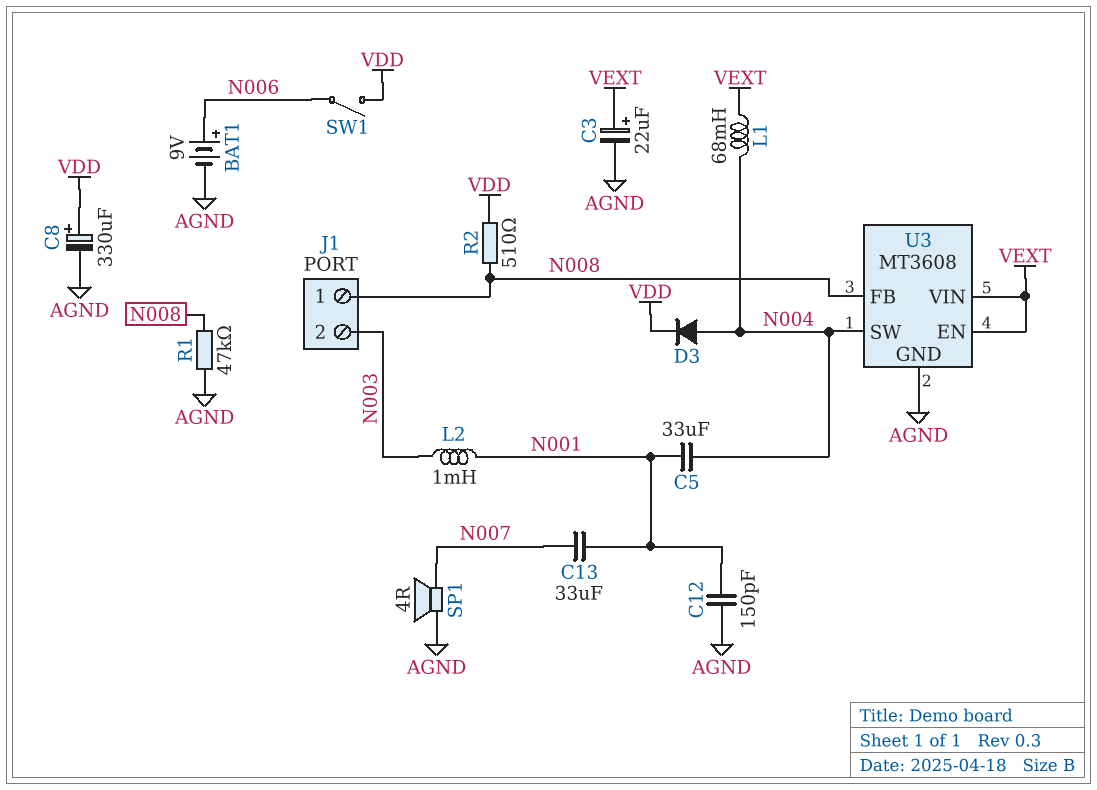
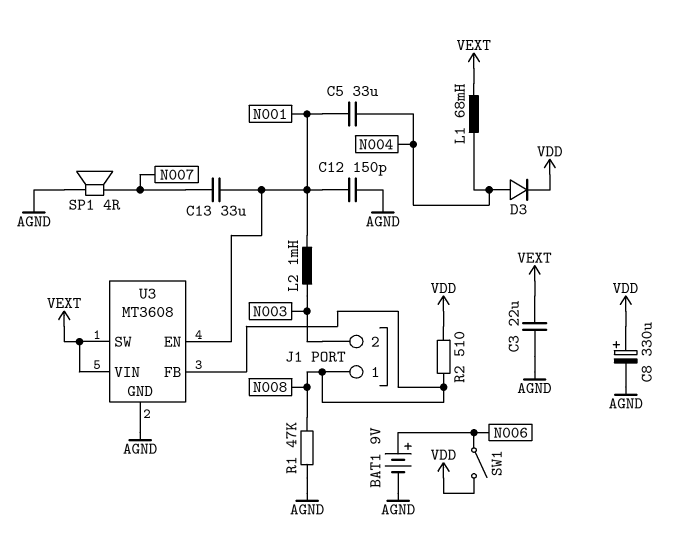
C3: 22uF (plus VEXT, minus AGND) -> 22uF (AGND, VEXT)
U3 pin EN: VEXT -> N001
U3 pin SW: N004 -> VEXT

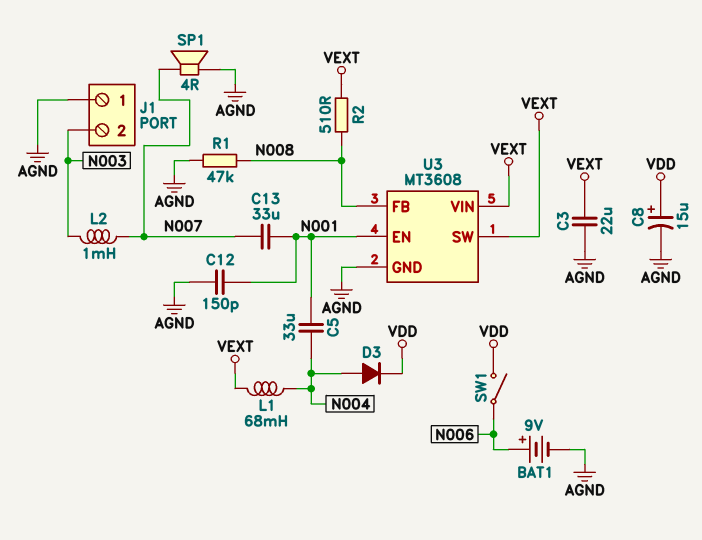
C8: 330uF (plus VDD, minus AGND) -> 15uF (plus VDD, minus AGND)
J1 pin 1: N008 -> AGND
L2: 1mH (N001, N003) -> 1mH (N003, N007)
R2: 510 (N008, VDD) -> 510 (N008, VEXT)

